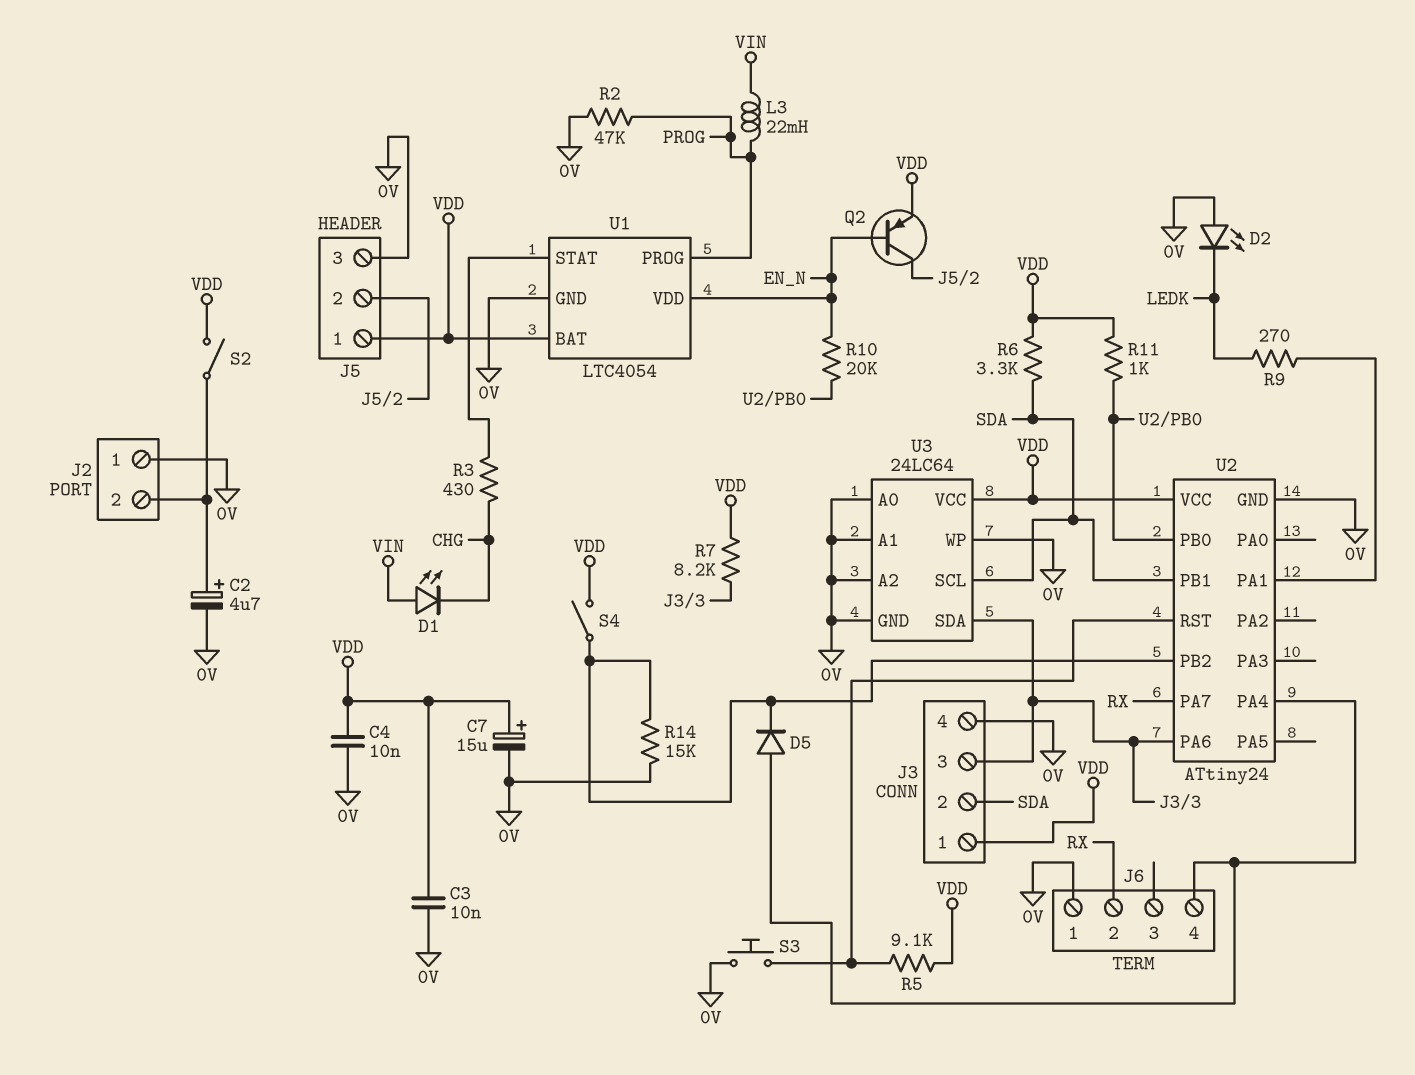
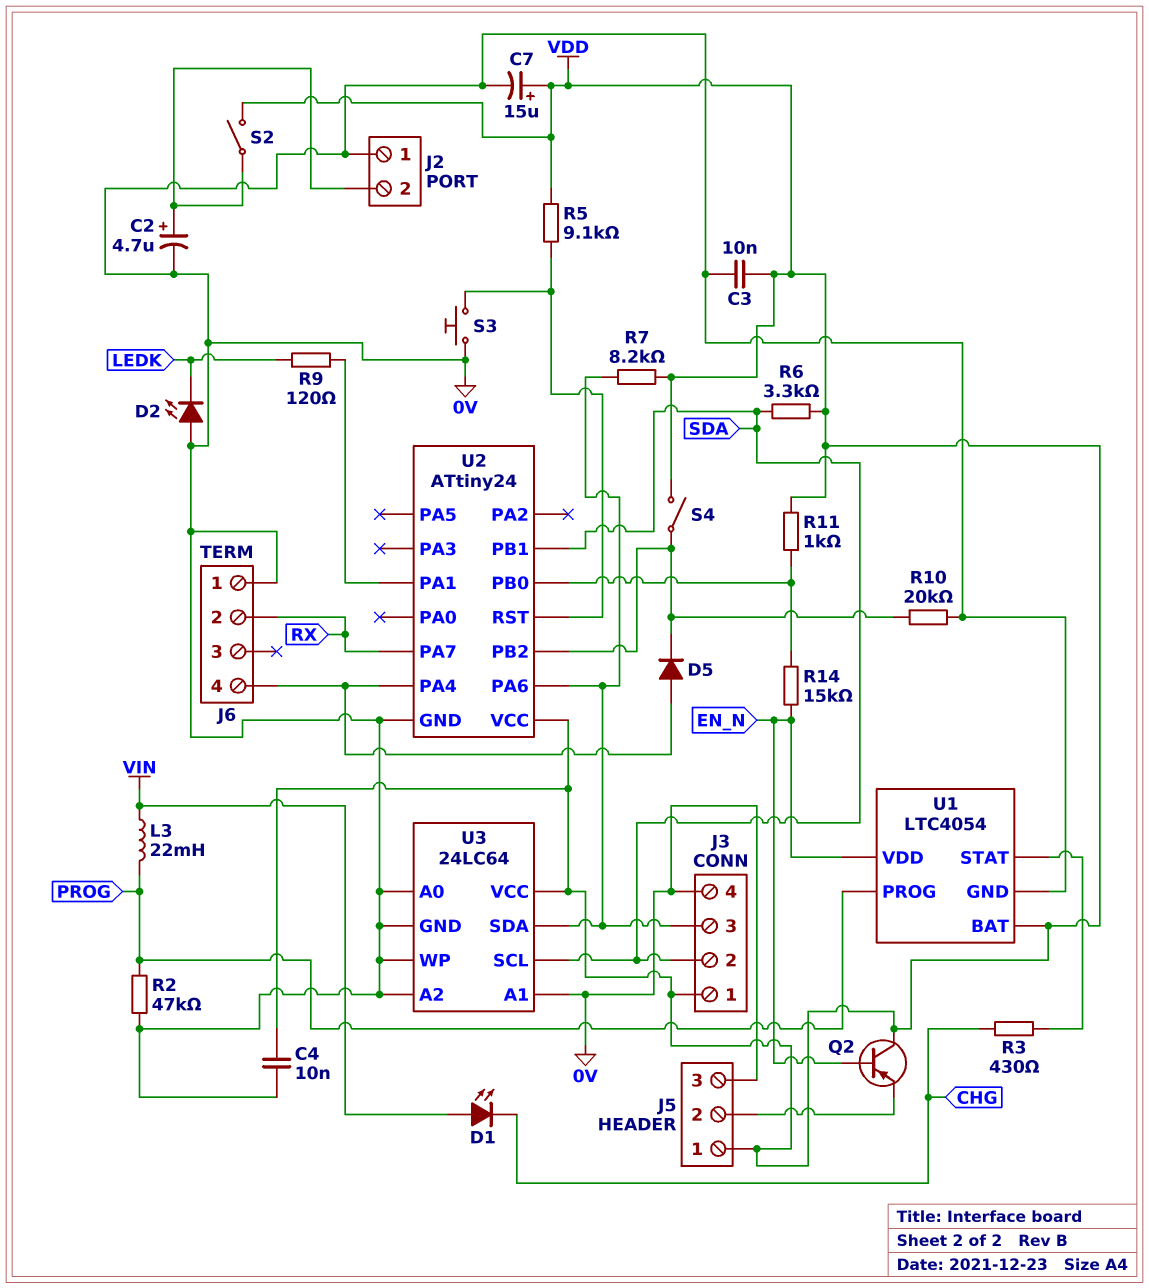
Q2: PNP (B EN_N, C J5/2, E VDD) -> PNP (B EN_N, C VDD, E J5/2)
R9: 270 (LEDK, U2/PA1) -> 120 (LEDK, U2/PA1)
R10: 20k (EN_N, U2/PB0) -> 20k (0V, U2/PB2)
R14: 15k (0V, U2/PB2) -> 15k (EN_N, U2/PB0)

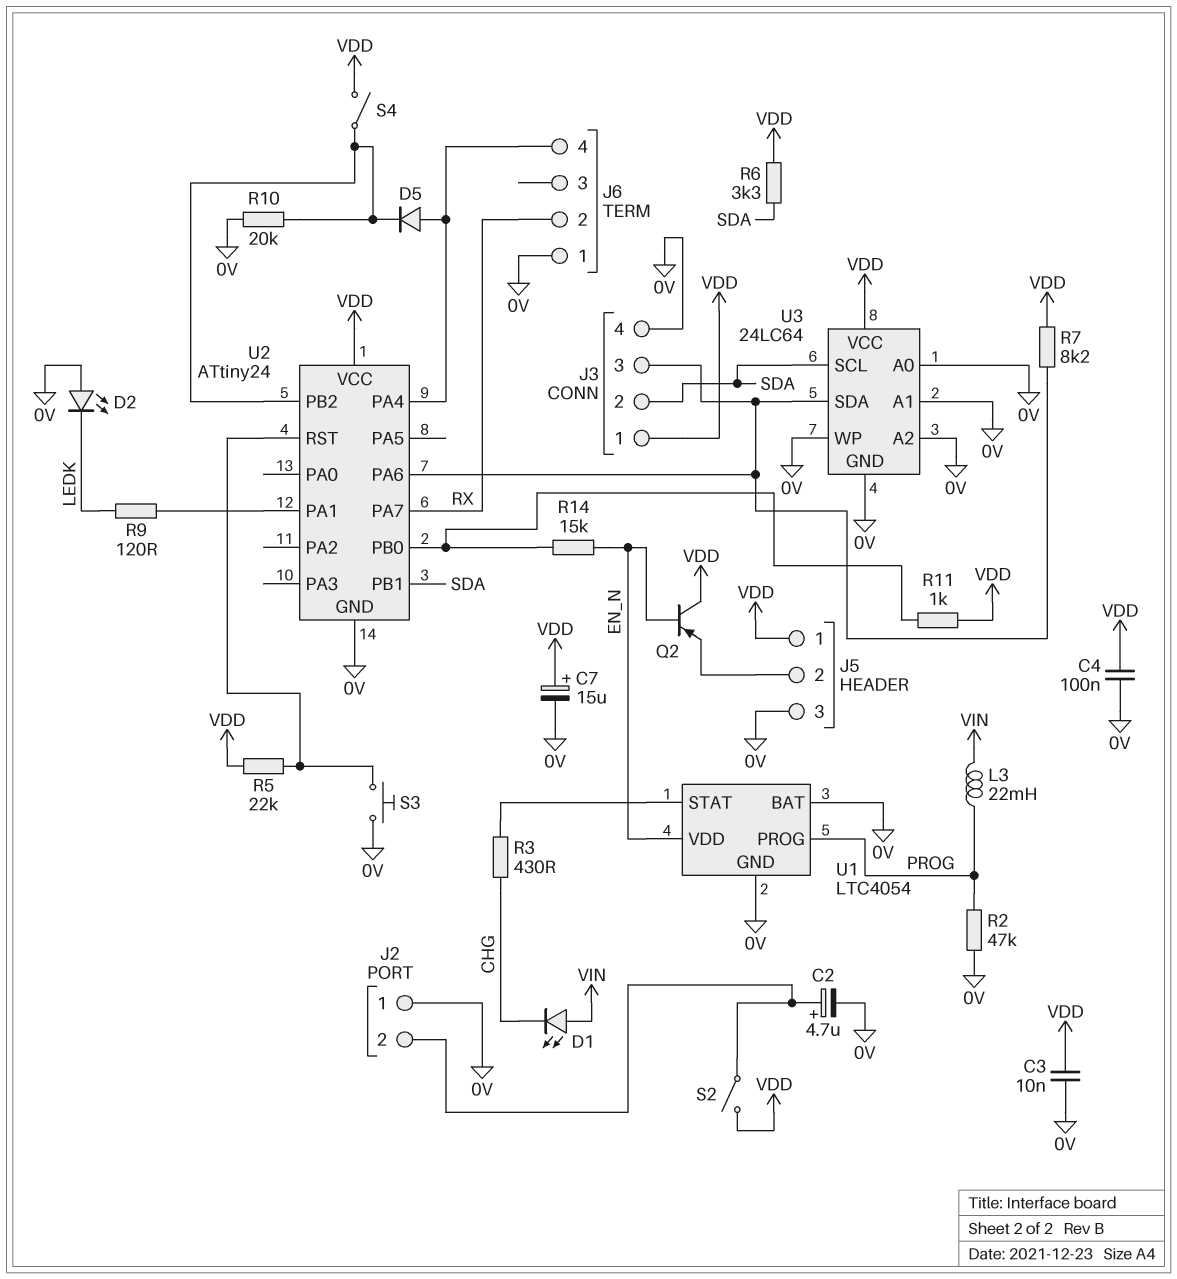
C4: 10nF (0V, VDD) -> 100nF (0V, VDD)
R5: 9.1k (U2/RST, VDD) -> 22k (U2/RST, VDD)
U1 pin BAT: VDD -> 0V

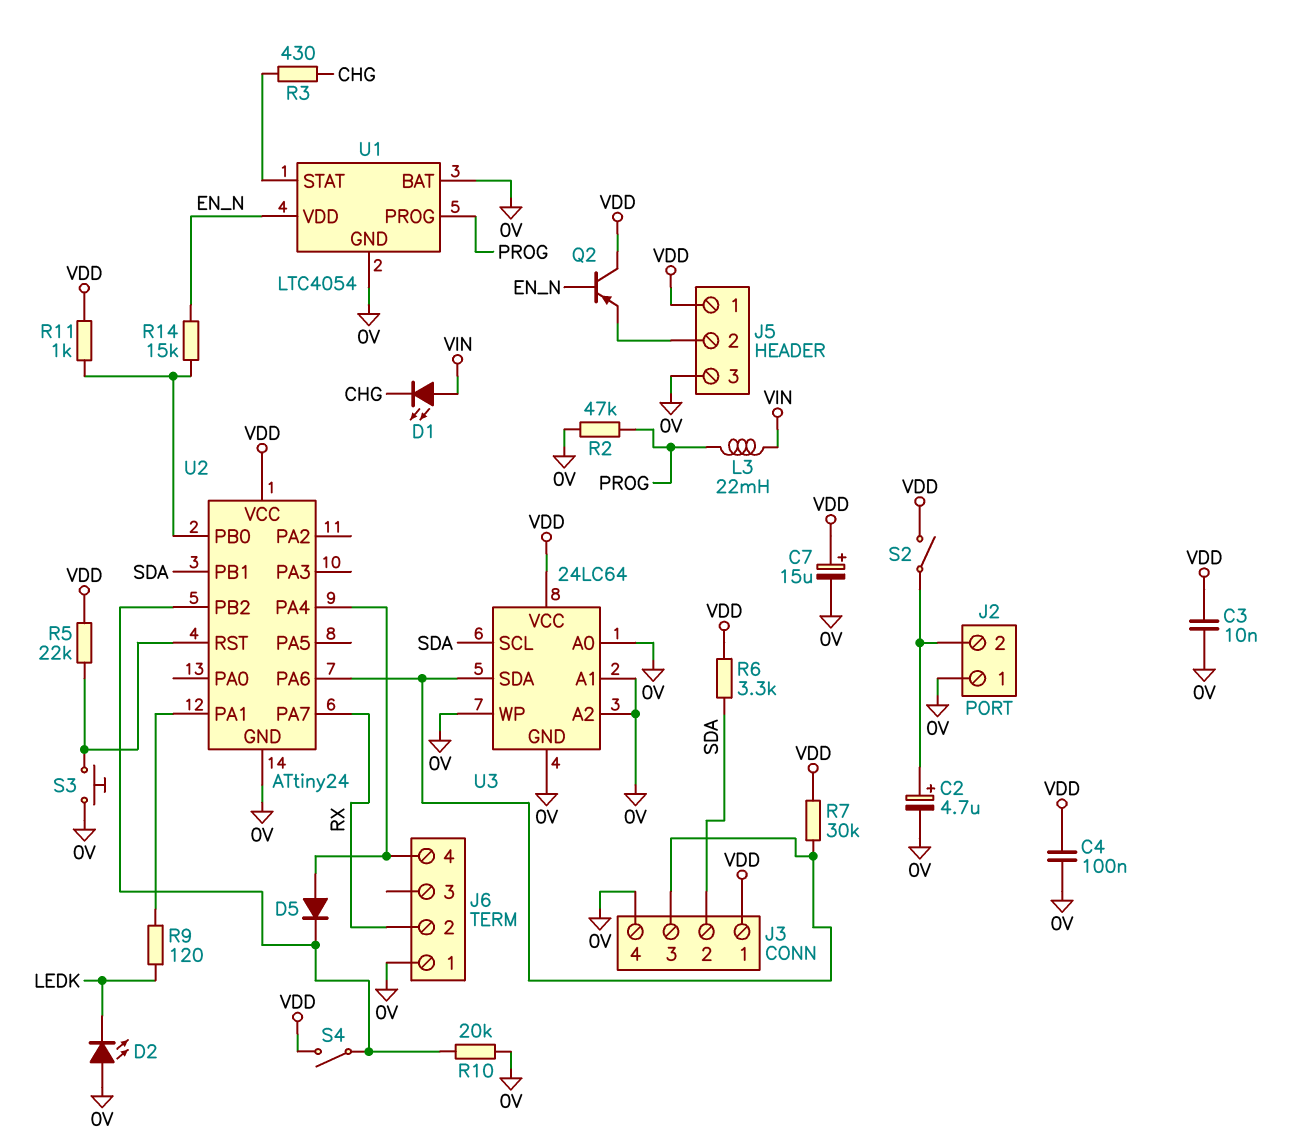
R7: 8.2k (J3/3, VDD) -> 30k (J3/3, VDD)

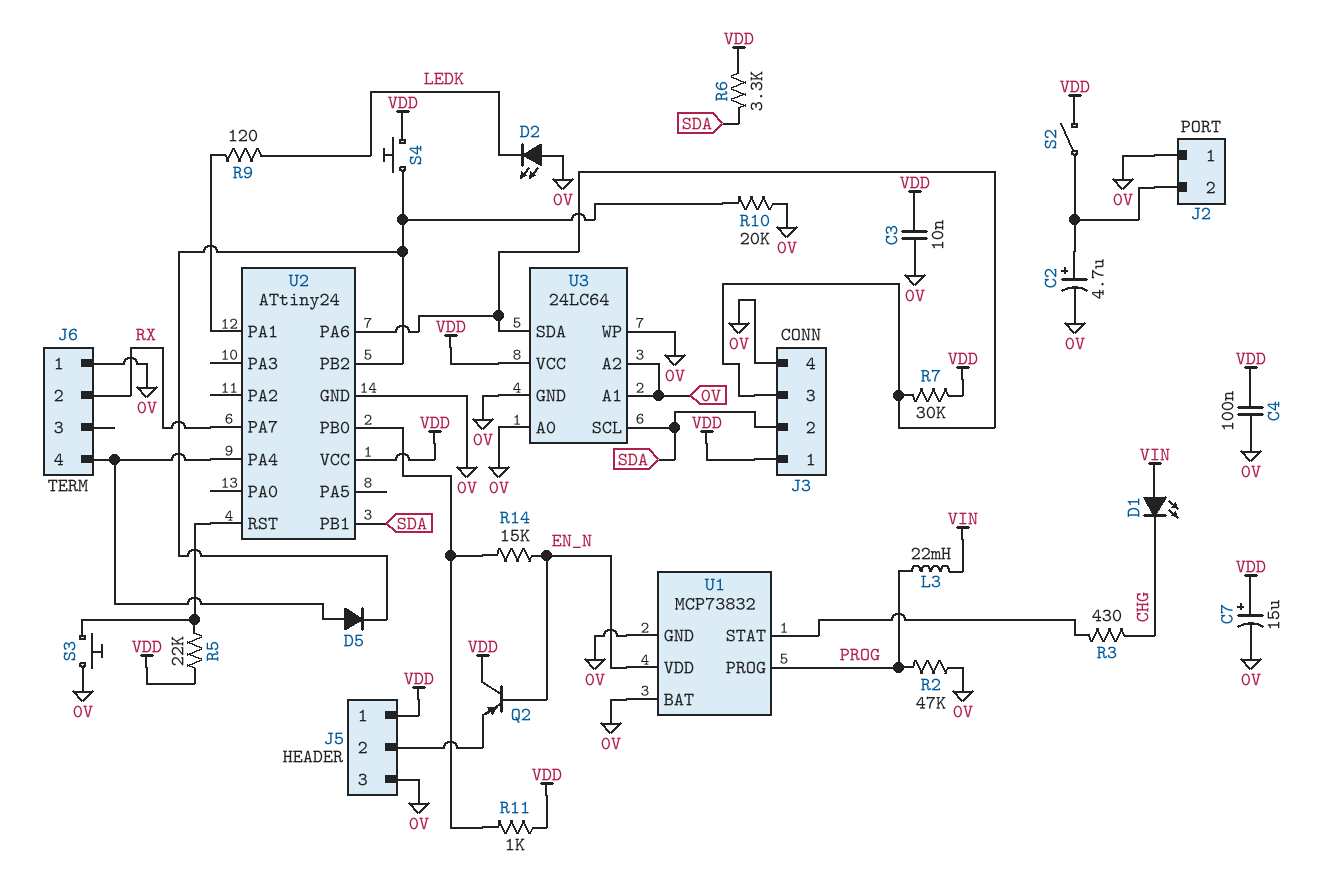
S4: switch (U2/PB2, VDD) -> button (U2/PB2, VDD)
U1: LTC4054 -> MCP73832

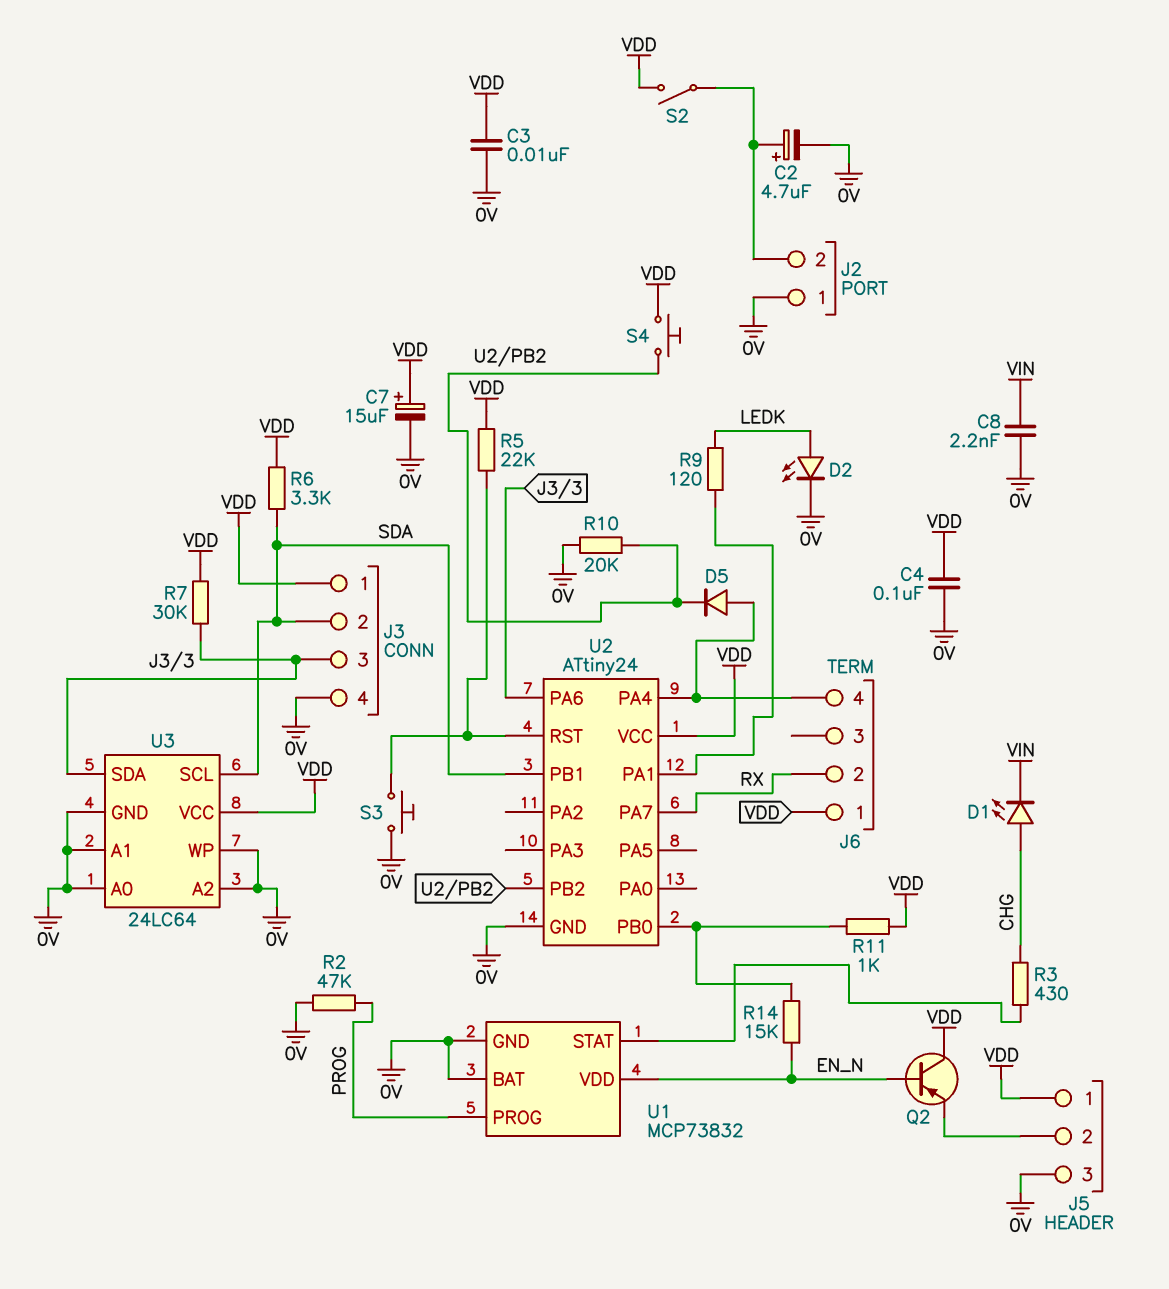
C8: none -> 2.2nF (0V, VIN)
D1: LED (A VIN, K CHG) -> LED (A CHG, K VIN)
D2: LED (A 0V, K LEDK) -> LED (A LEDK, K 0V)
J6 pin 1: 0V -> VDD
L3: 22mH (PROG, VIN) -> none

